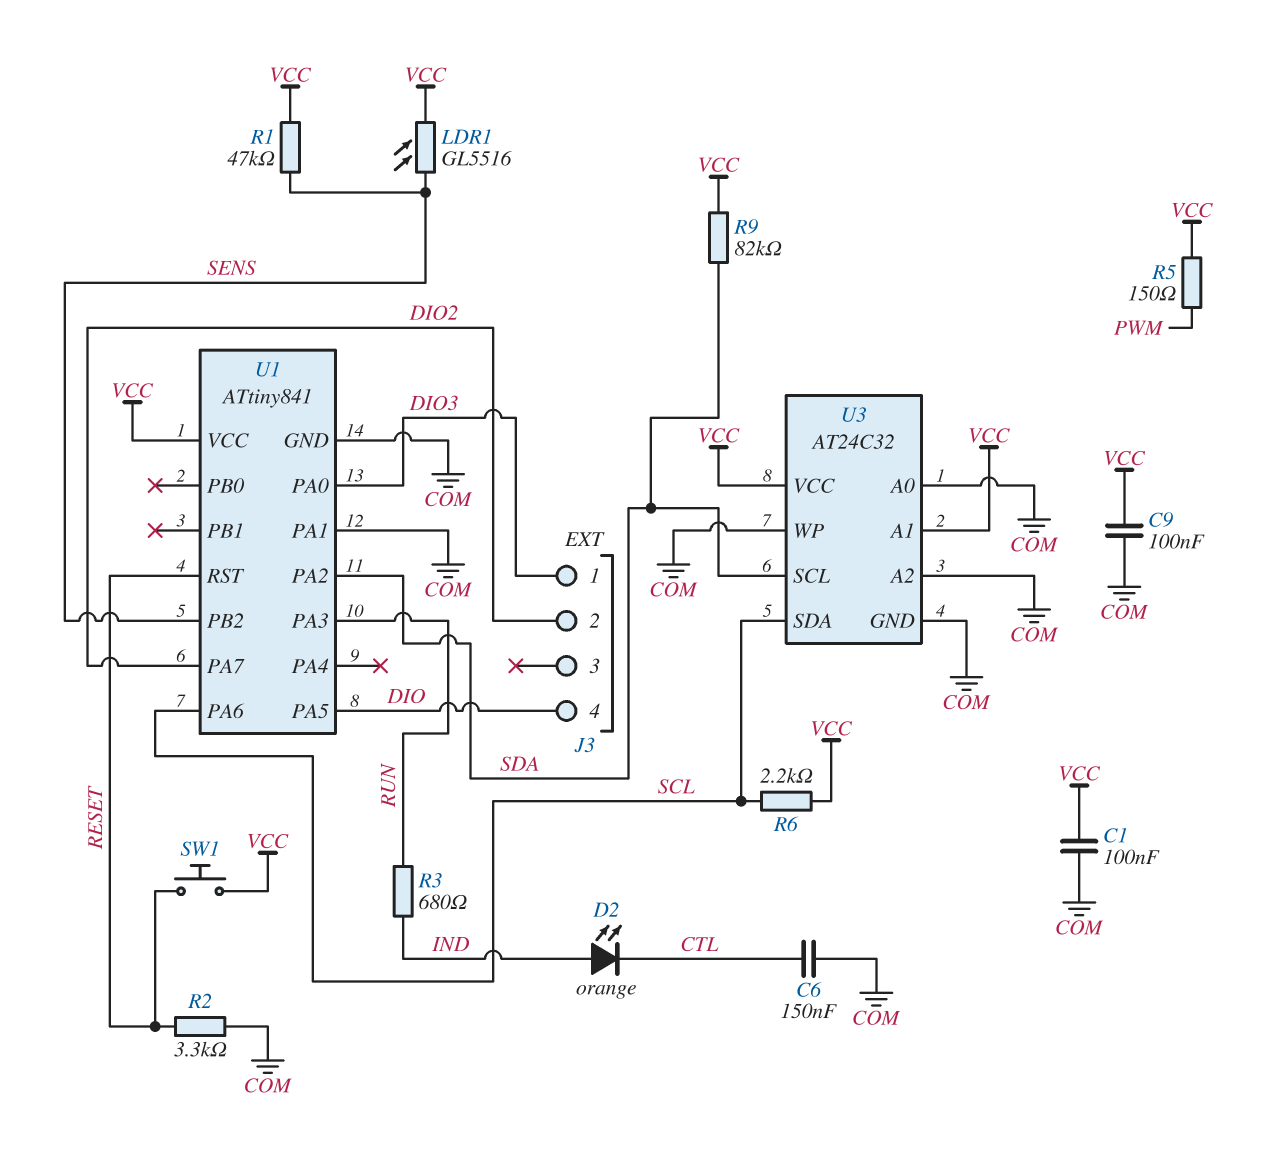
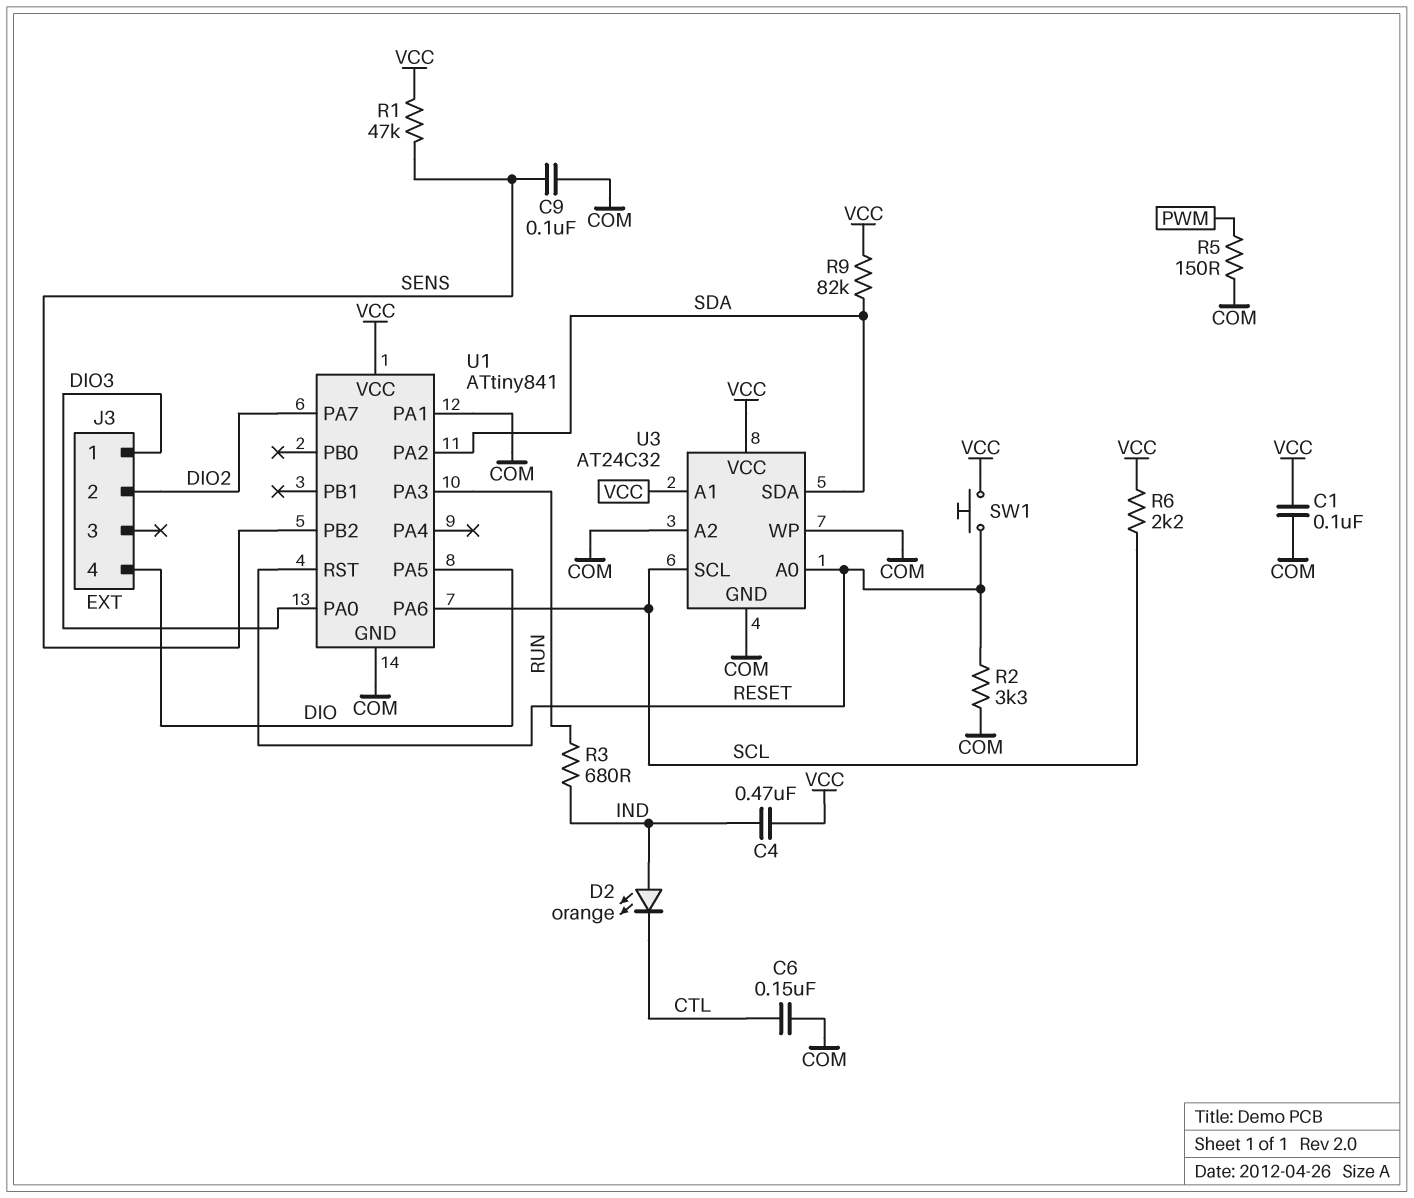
C4: none -> 470nF (IND, VCC)
C9: 100nF (COM, VCC) -> 100nF (COM, SENS)
LDR1: GL5516 (SENS, VCC) -> none
R5: 150 (PWM, VCC) -> 150 (COM, PWM)
U3 pin A0: COM -> RESET
U3 pin SCL: SDA -> SCL
U3 pin SDA: SCL -> SDA

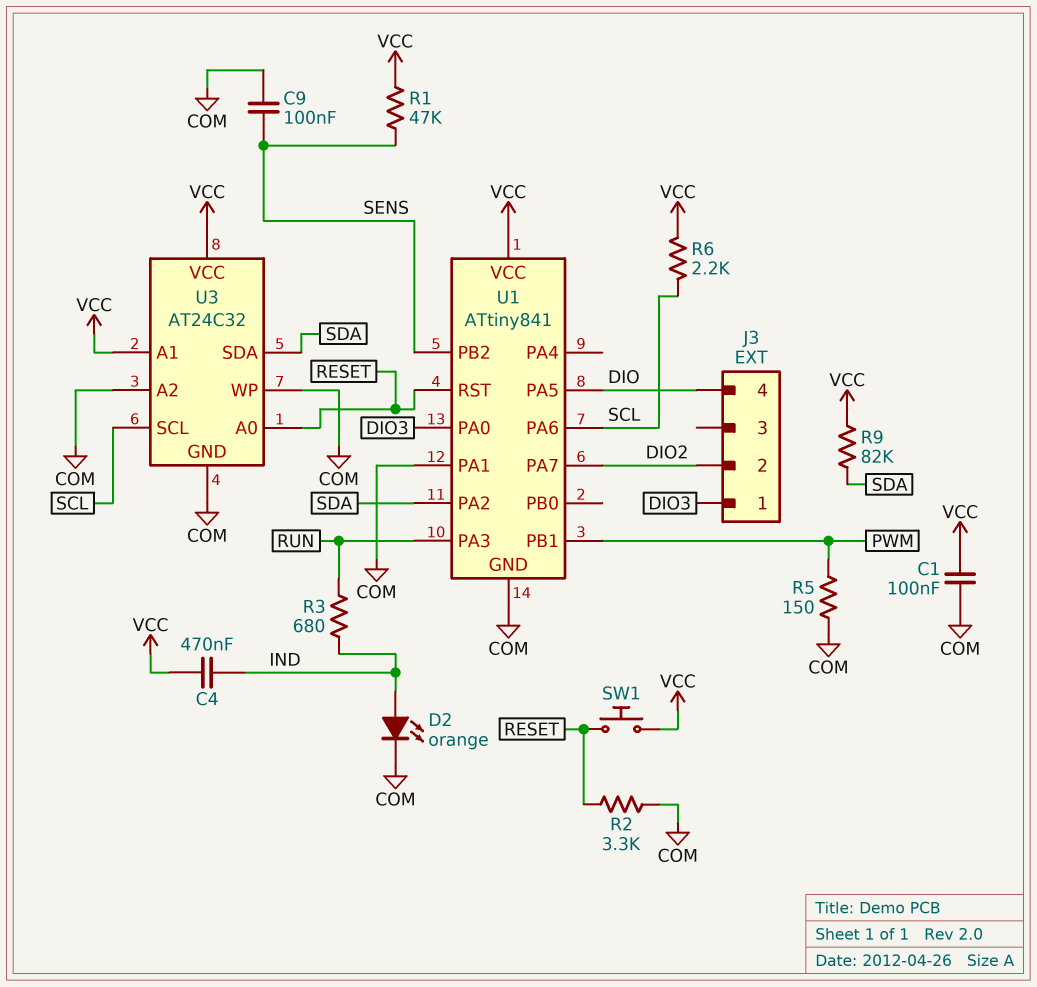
C6: 150nF (COM, CTL) -> none
D2: LED orange (A IND, K CTL) -> LED orange (A IND, K COM)
U1 pin PB1: none -> PWM

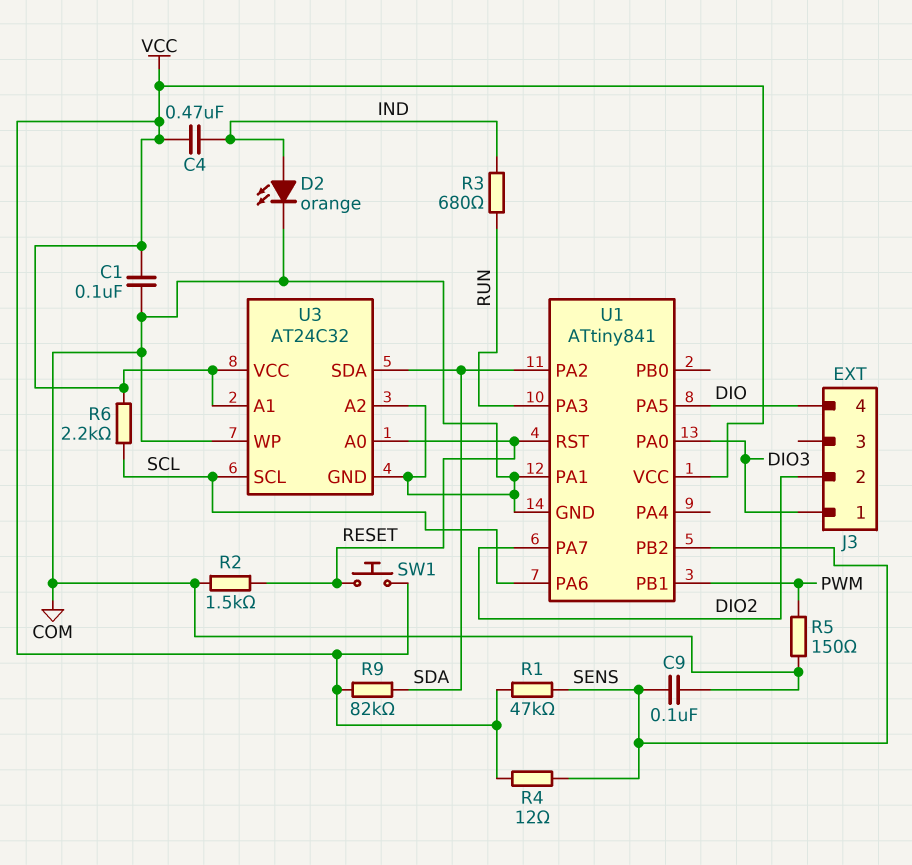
R2: 3.3k (COM, RESET) -> 1.5k (COM, RESET)
R4: none -> 12 (SENS, VCC)

